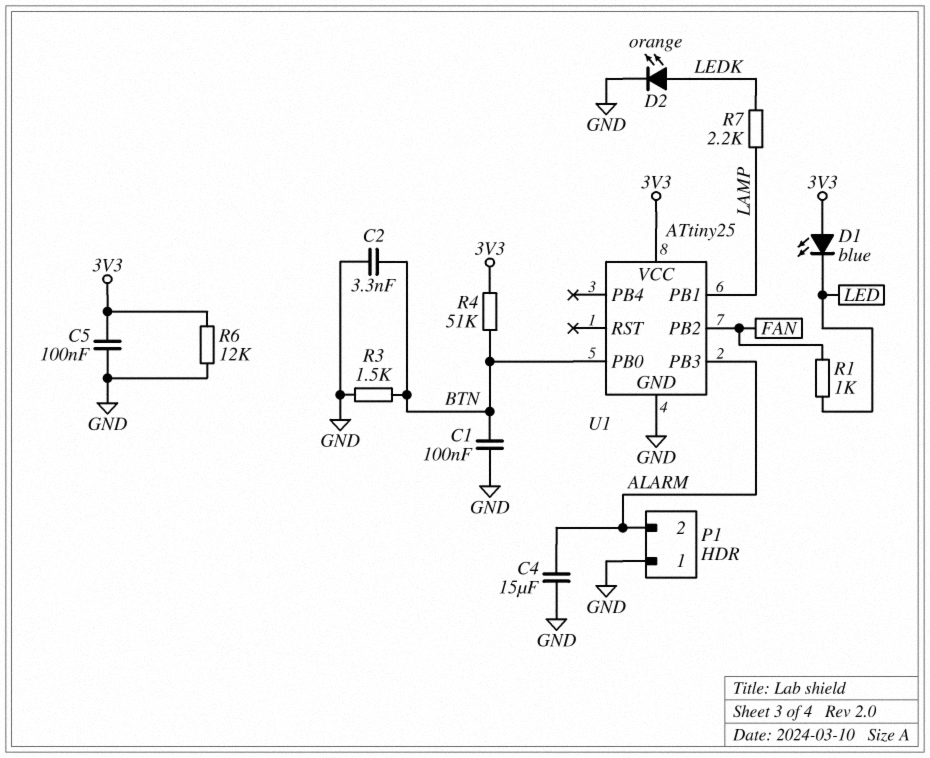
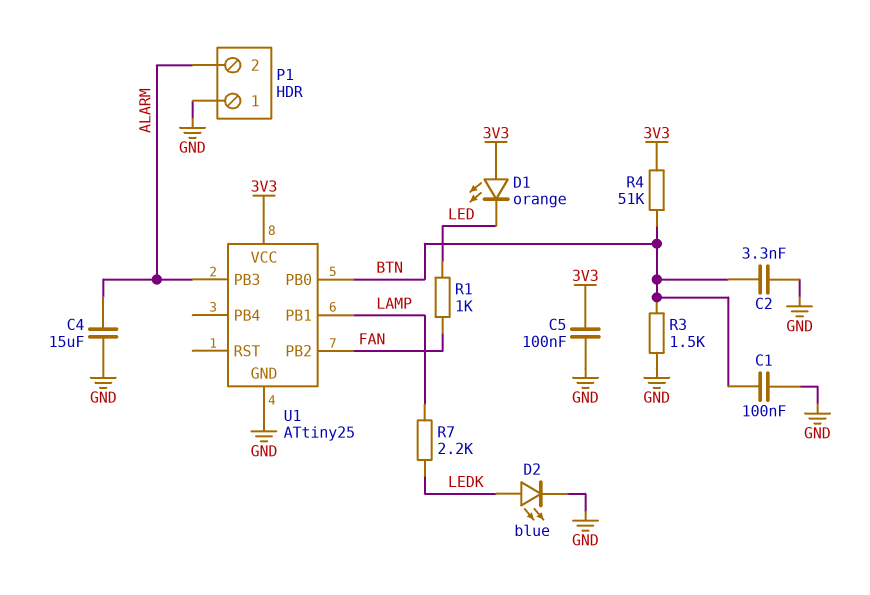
D1: LED blue (A 3V3, K LED) -> LED orange (A 3V3, K LED)
D2: LED orange (A LEDK, K GND) -> LED blue (A LEDK, K GND)
R6: 12k (3V3, GND) -> none

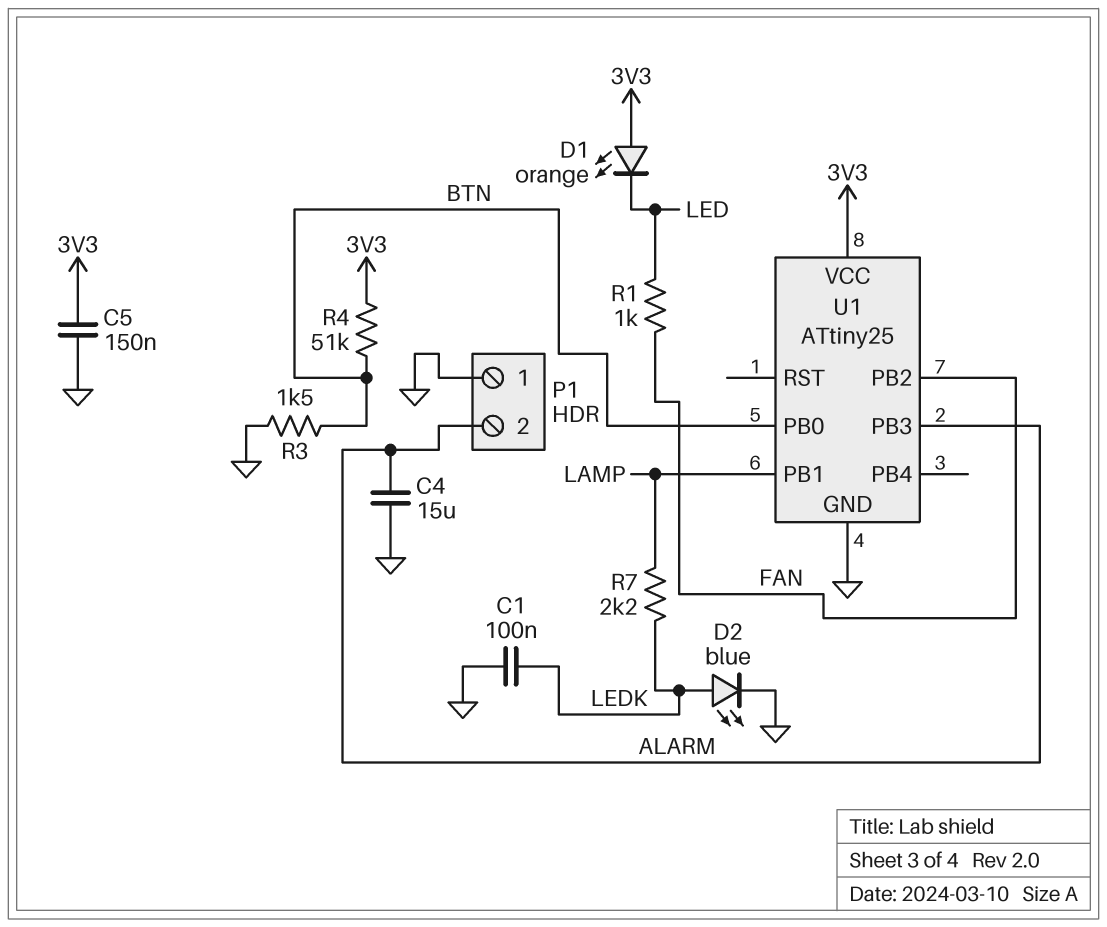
C1: 100nF (BTN, GND) -> 100nF (GND, LEDK)
C2: 3.3nF (BTN, GND) -> none
C5: 100nF (3V3, GND) -> 150nF (3V3, GND)

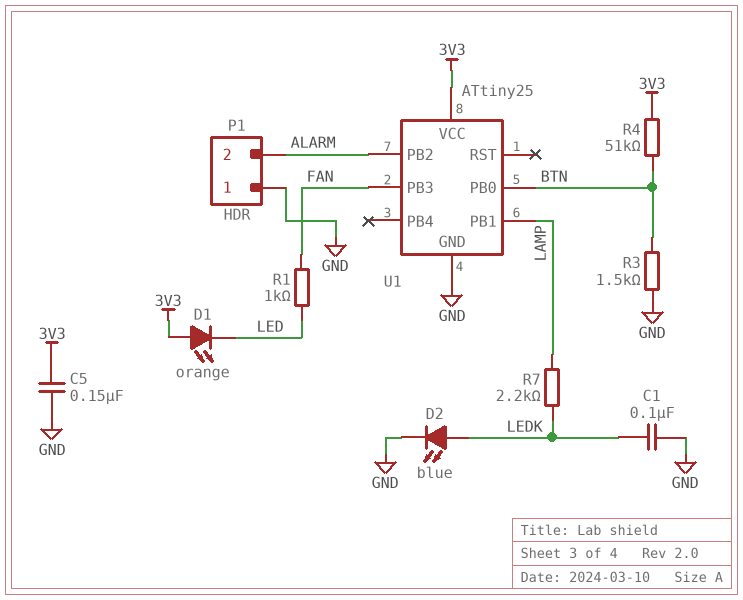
C4: 15uF (ALARM, GND) -> none
U1 pin PB2: FAN -> ALARM
U1 pin PB3: ALARM -> FAN

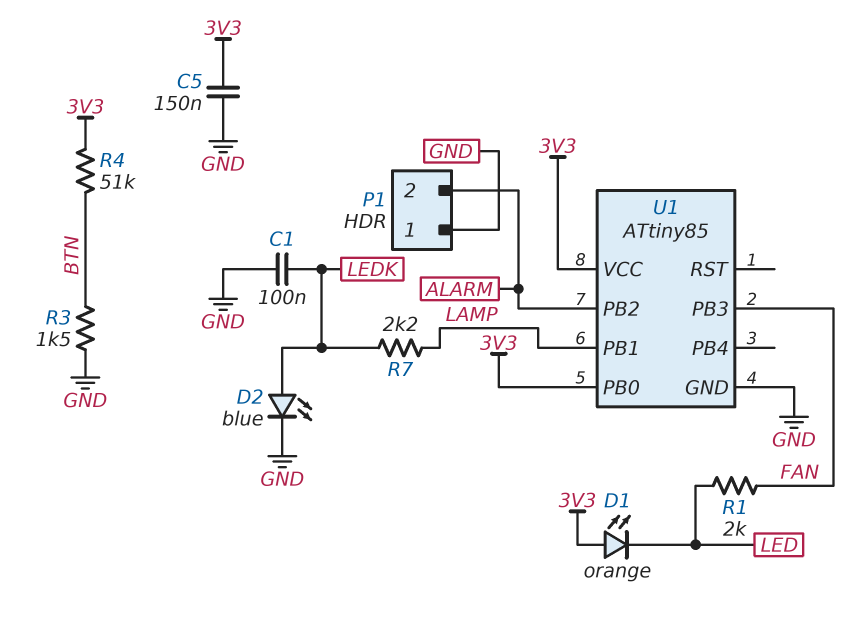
R1: 1k (FAN, LED) -> 2k (FAN, LED)
U1: ATtiny25 -> ATtiny85
U1 pin PB0: BTN -> 3V3

